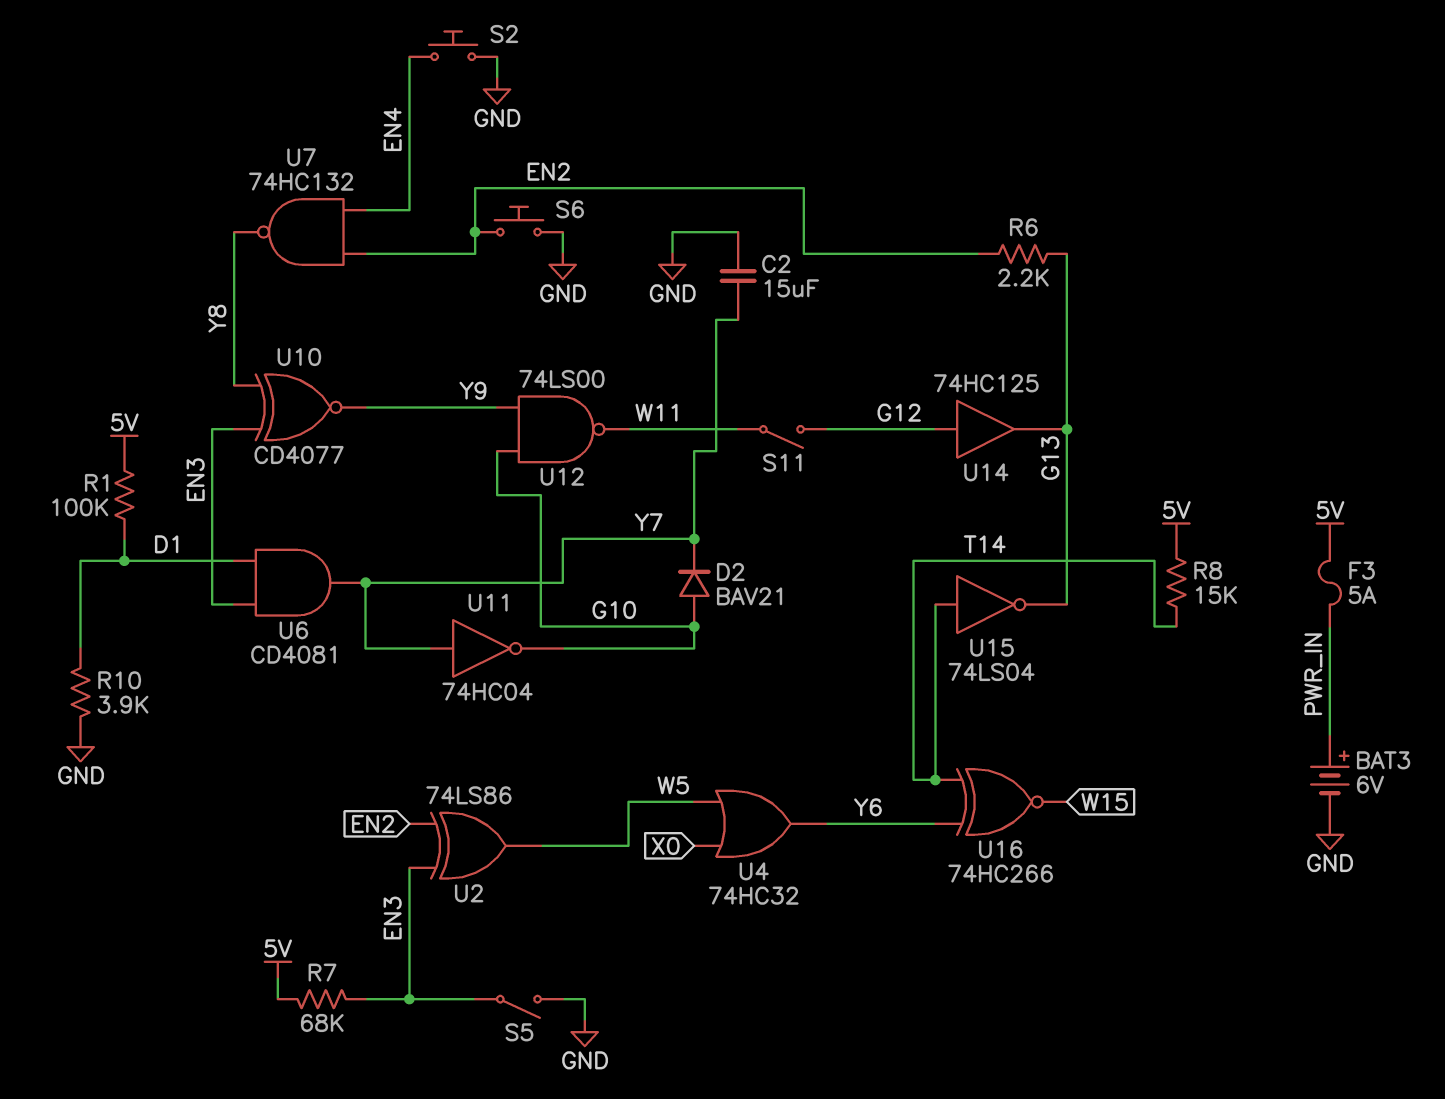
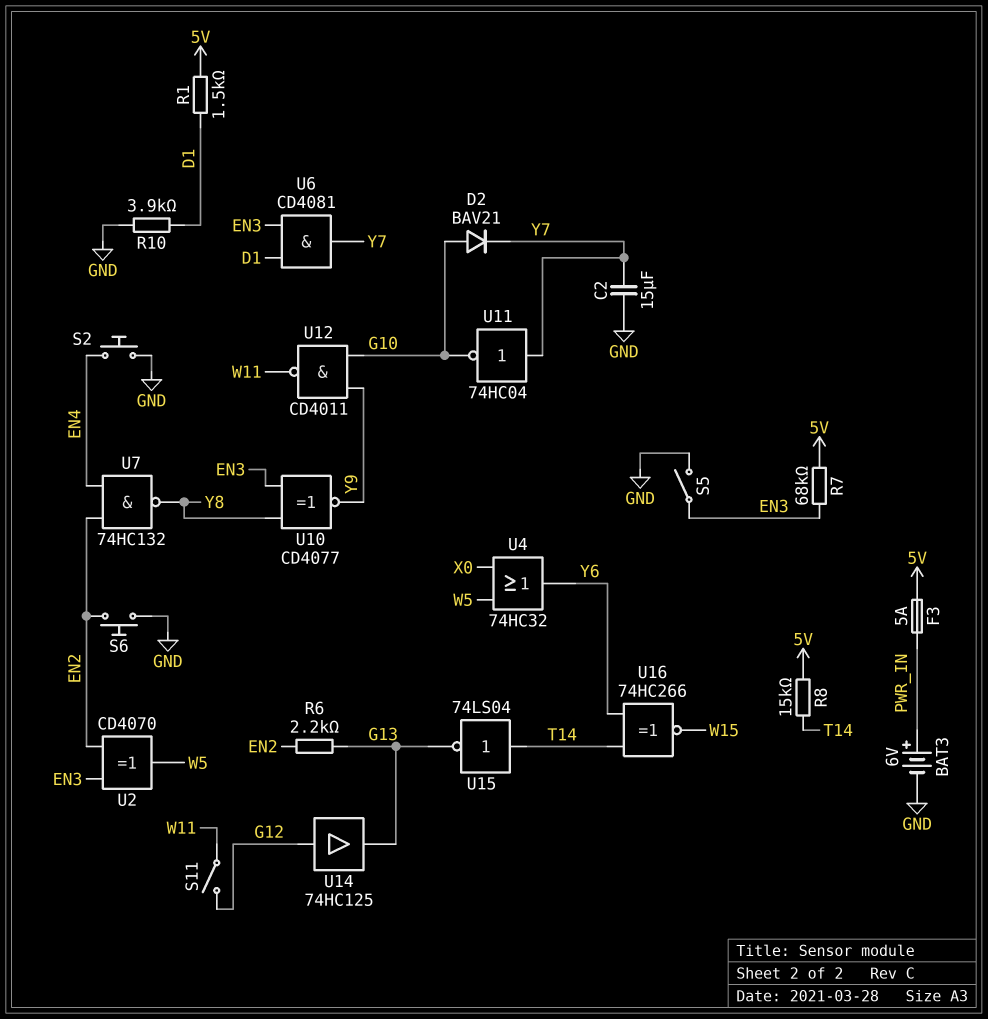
R1: 100k (5V, D1) -> 1.5k (5V, D1)
U2: XOR 74LS86 (in EN2, in EN3, out W5) -> XOR CD4070 (in EN2, in EN3, out W5)
U12: NAND 74LS00 (in G10, in Y9, out W11) -> NAND CD4011 (in G10, in Y9, out W11)

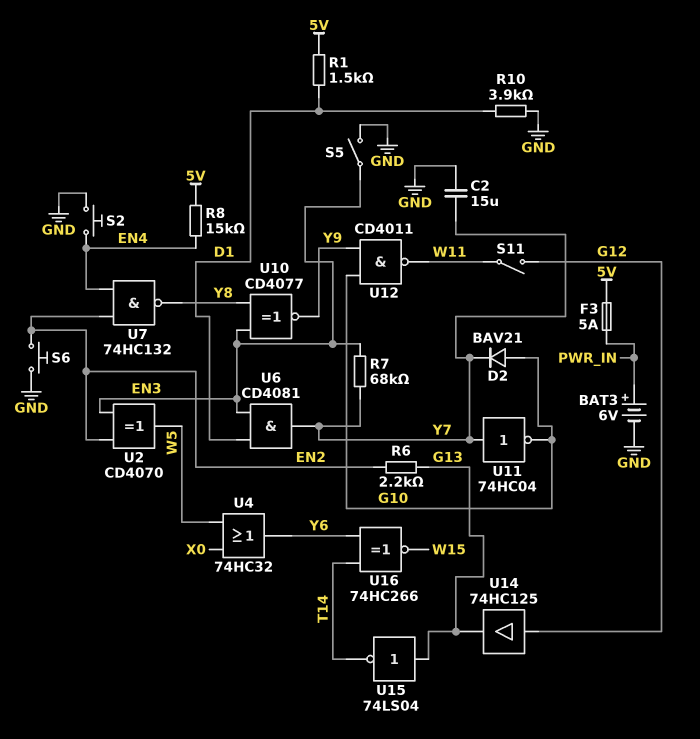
R7: 68k (5V, EN3) -> 68k (EN3, Y7)
R8: 15k (5V, T14) -> 15k (5V, EN4)
U15: NOT 74LS04 (in T14, out G13) -> NOT 74LS04 (in G13, out T14)

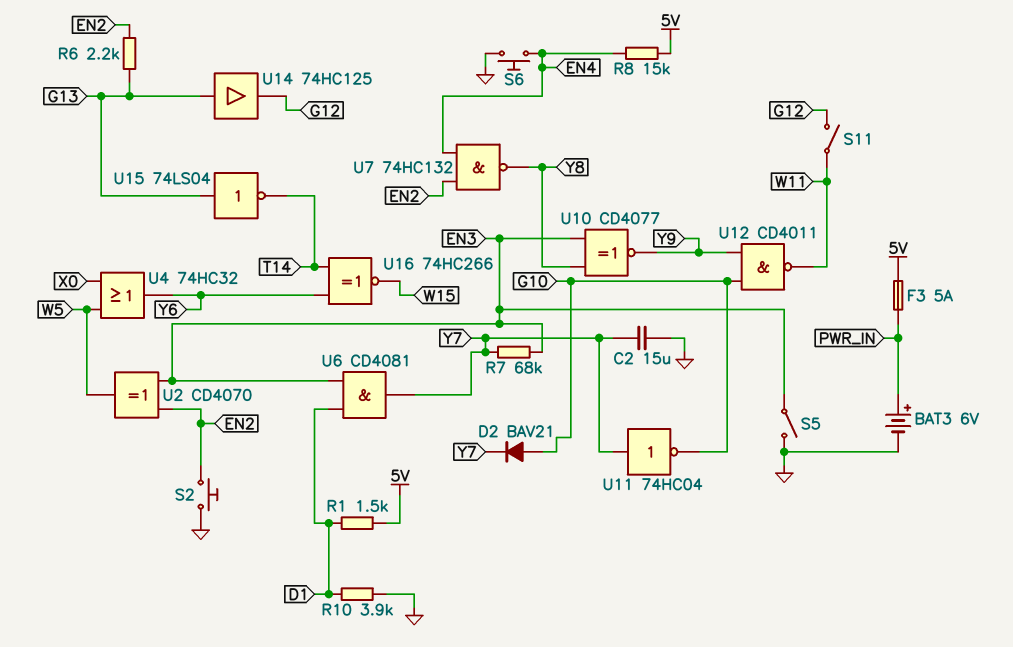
S2: button (EN4, GND) -> button (EN2, GND)
S6: button (EN2, GND) -> button (EN4, GND)
U14: buffer 74HC125 (in G12, out G13) -> buffer 74HC125 (in G13, out G12)

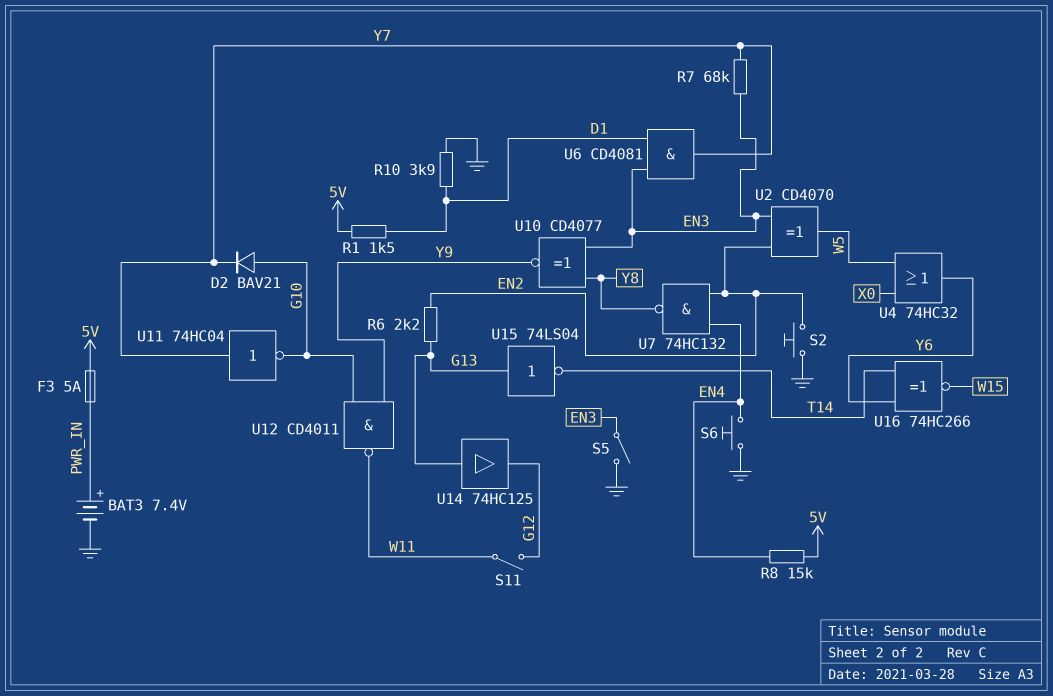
BAT3: 6V (plus PWR_IN, minus GND) -> 7.4V (plus PWR_IN, minus GND)
C2: 15uF (GND, Y7) -> none

